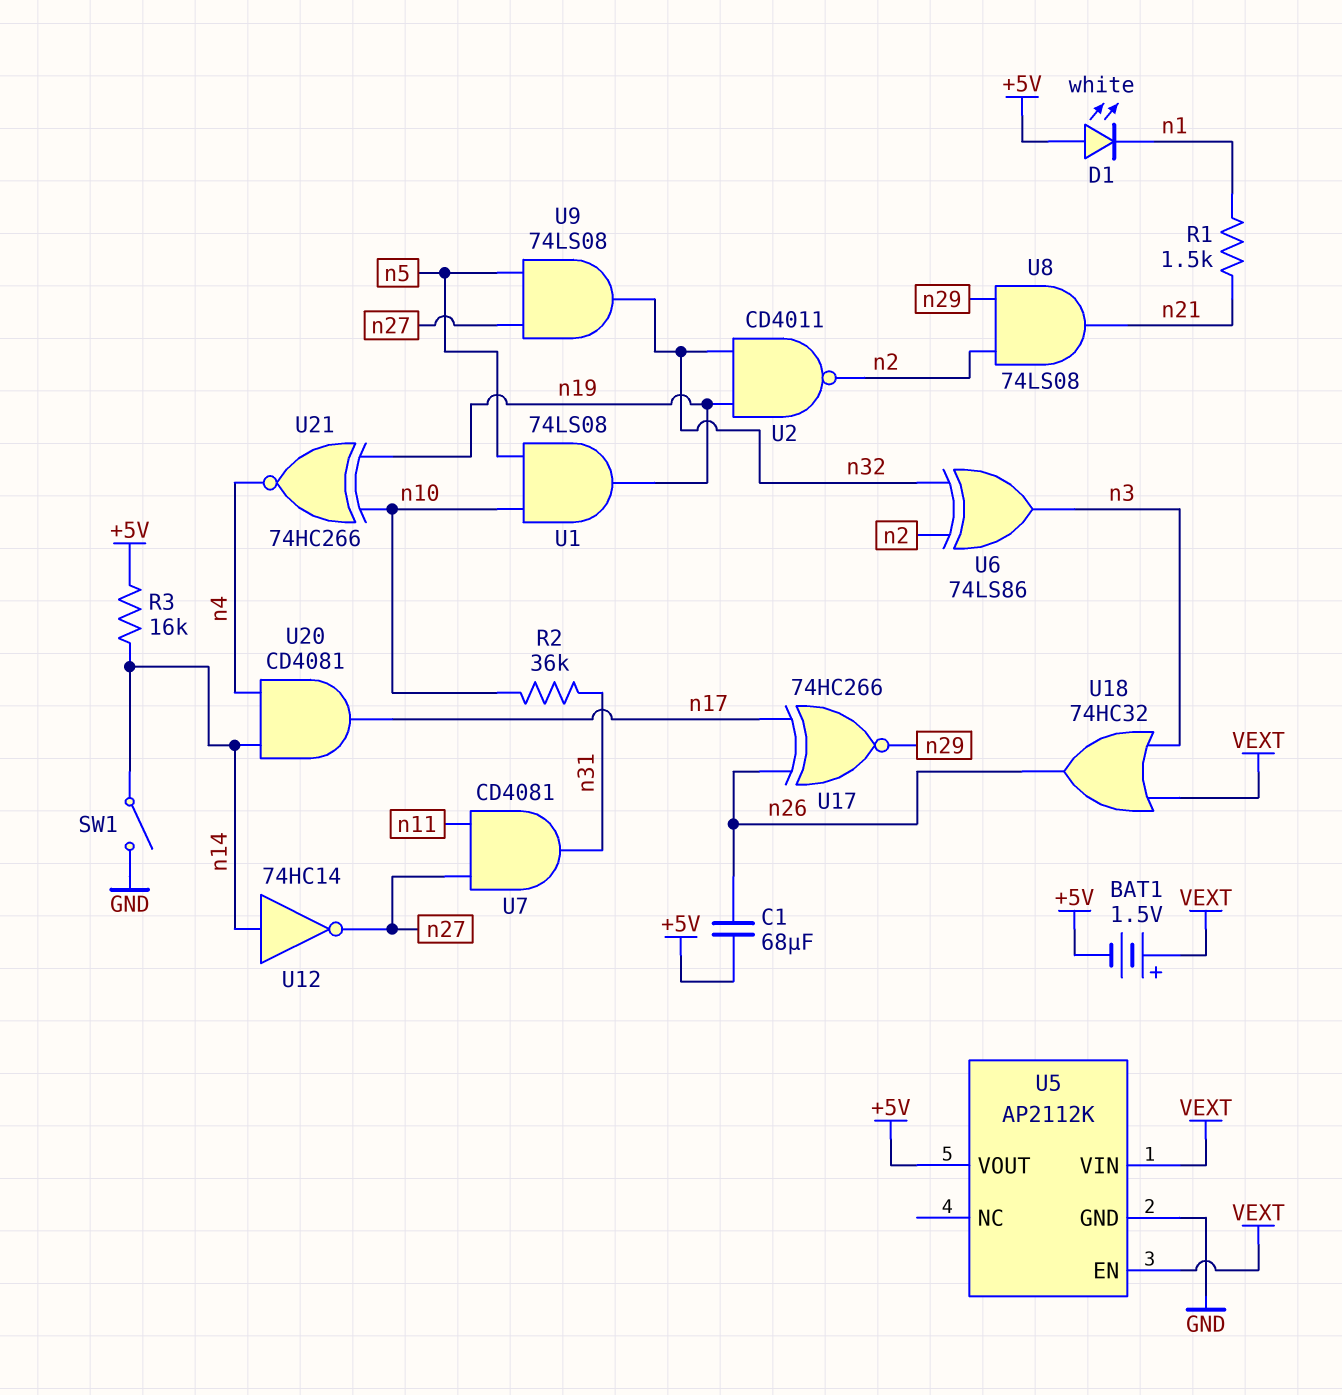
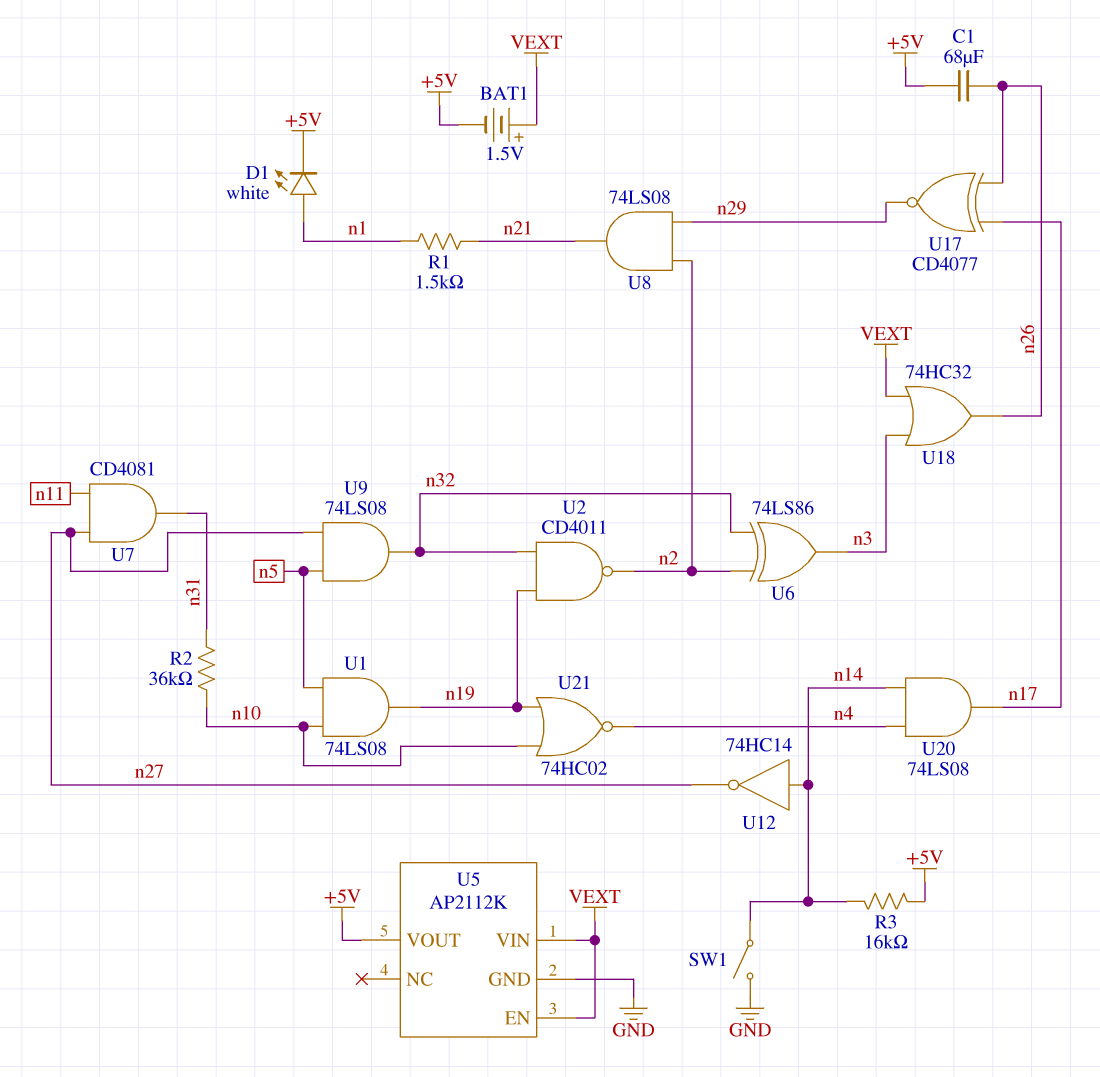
D1: LED white (A +5V, K n1) -> LED white (A n1, K +5V)
U17: XNOR 74HC266 (in n17, in n26, out n29) -> XNOR CD4077 (in n17, in n26, out n29)
U20: AND CD4081 (in n4, in n14, out n17) -> AND 74LS08 (in n4, in n14, out n17)
U21: XNOR 74HC266 (in n10, in n19, out n4) -> NOR 74HC02 (in n10, in n19, out n4)

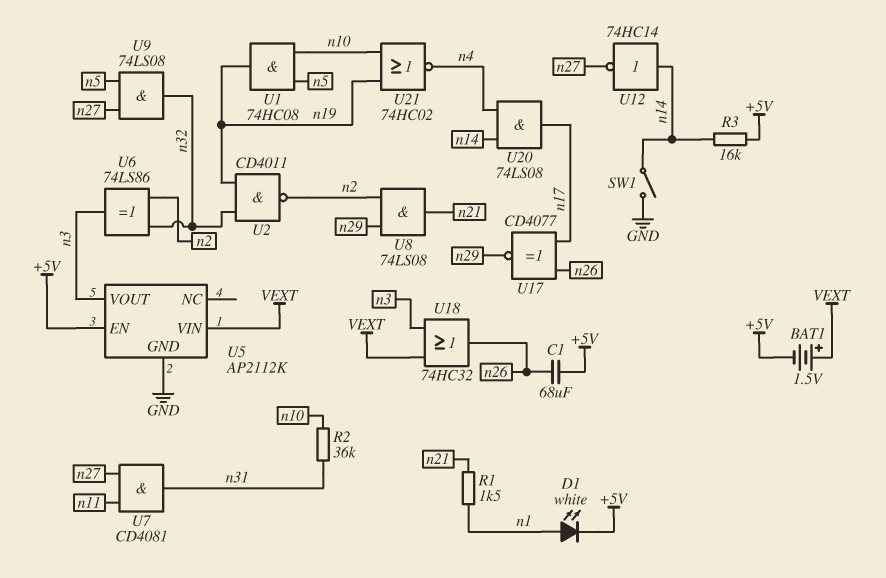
U1: AND 74LS08 (in n5, in n10, out n19) -> AND 74HC08 (in n5, in n10, out n19)
U5 pin EN: VEXT -> +5V
U5 pin VOUT: +5V -> n3

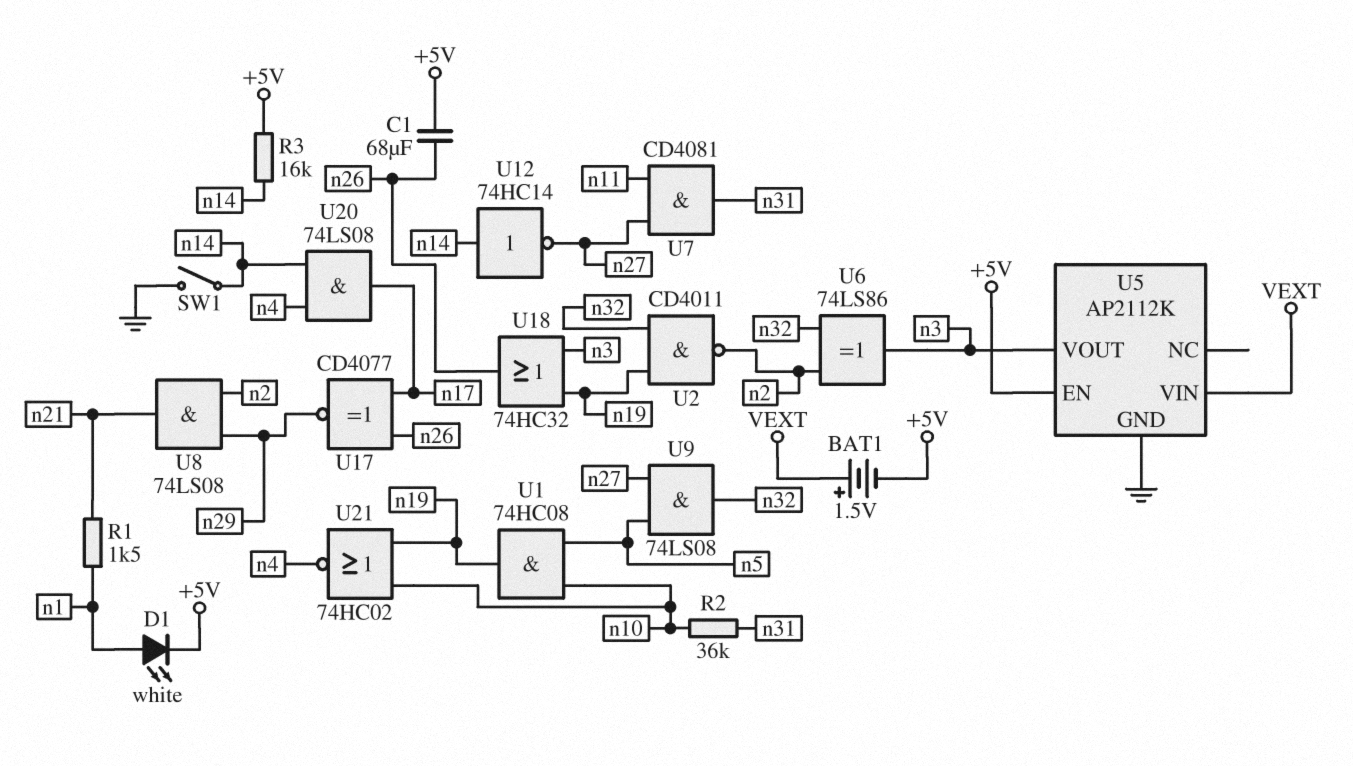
U18: OR 74HC32 (in VEXT, in n3, out n26) -> OR 74HC32 (in n3, in n19, out n26)

